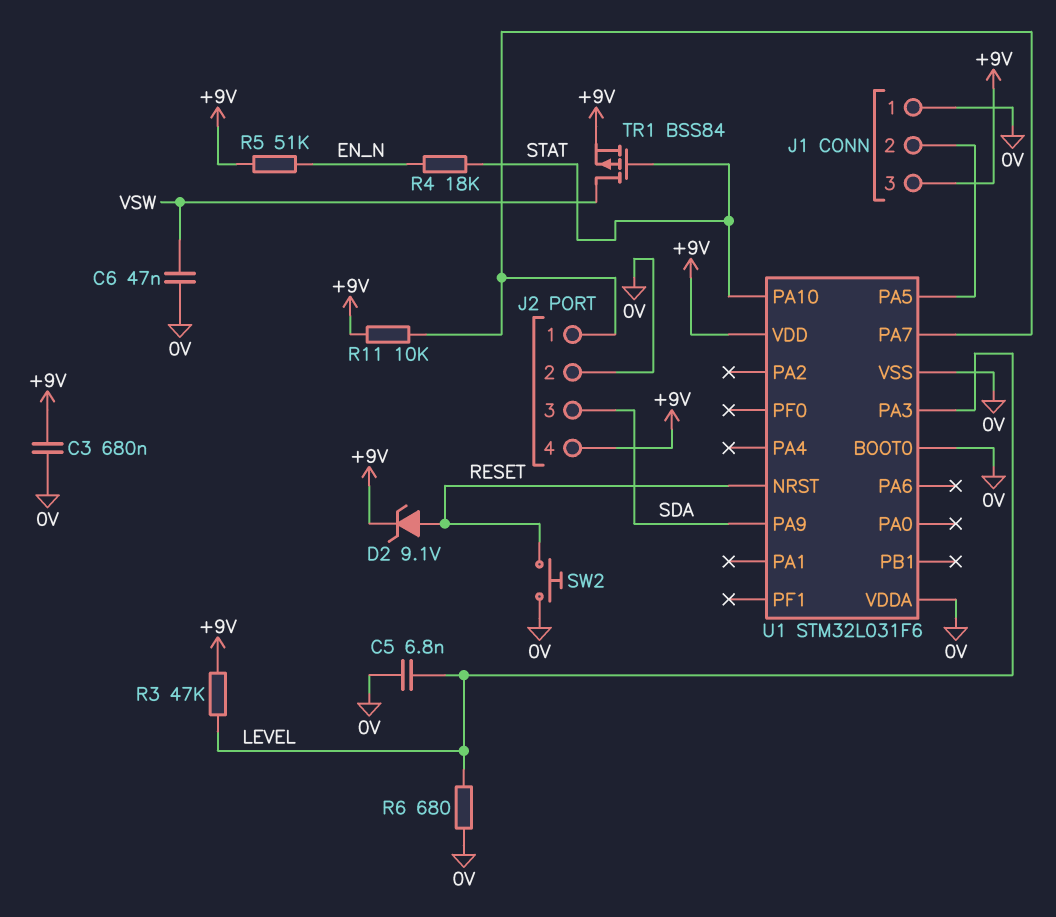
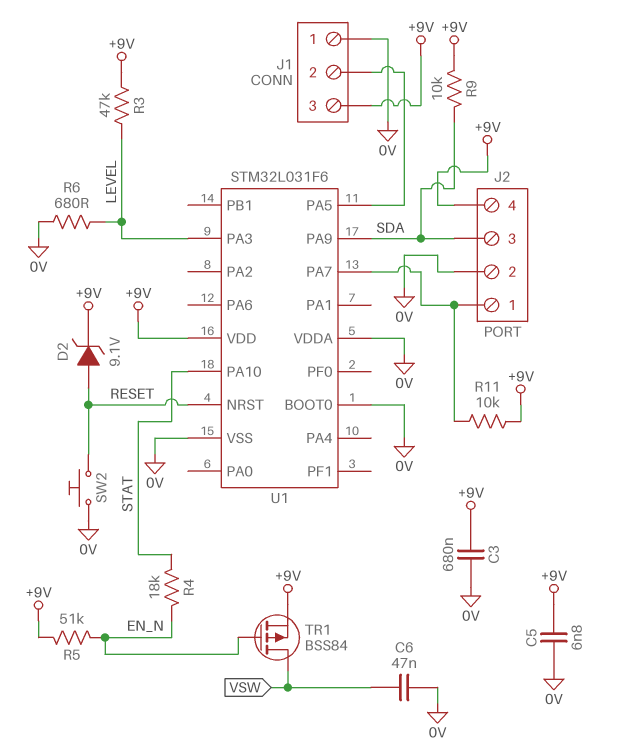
C5: 6.8nF (0V, LEVEL) -> 6.8nF (+9V, 0V)
R9: none -> 10k (+9V, SDA)
TR1: PMOS BSS84 (G STAT, D VSW, S +9V) -> PMOS BSS84 (G EN_N, D VSW, S +9V)

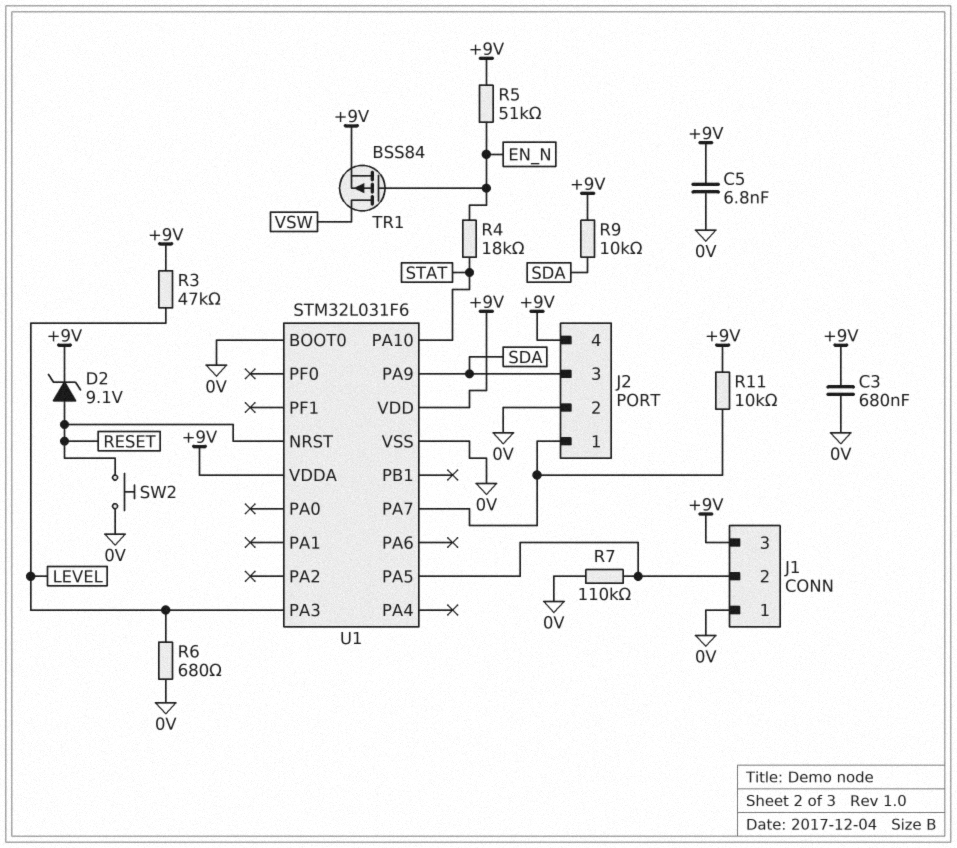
C6: 47nF (0V, VSW) -> none
R7: none -> 110k (0V, J1/2)
U1 pin VDDA: 0V -> +9V

